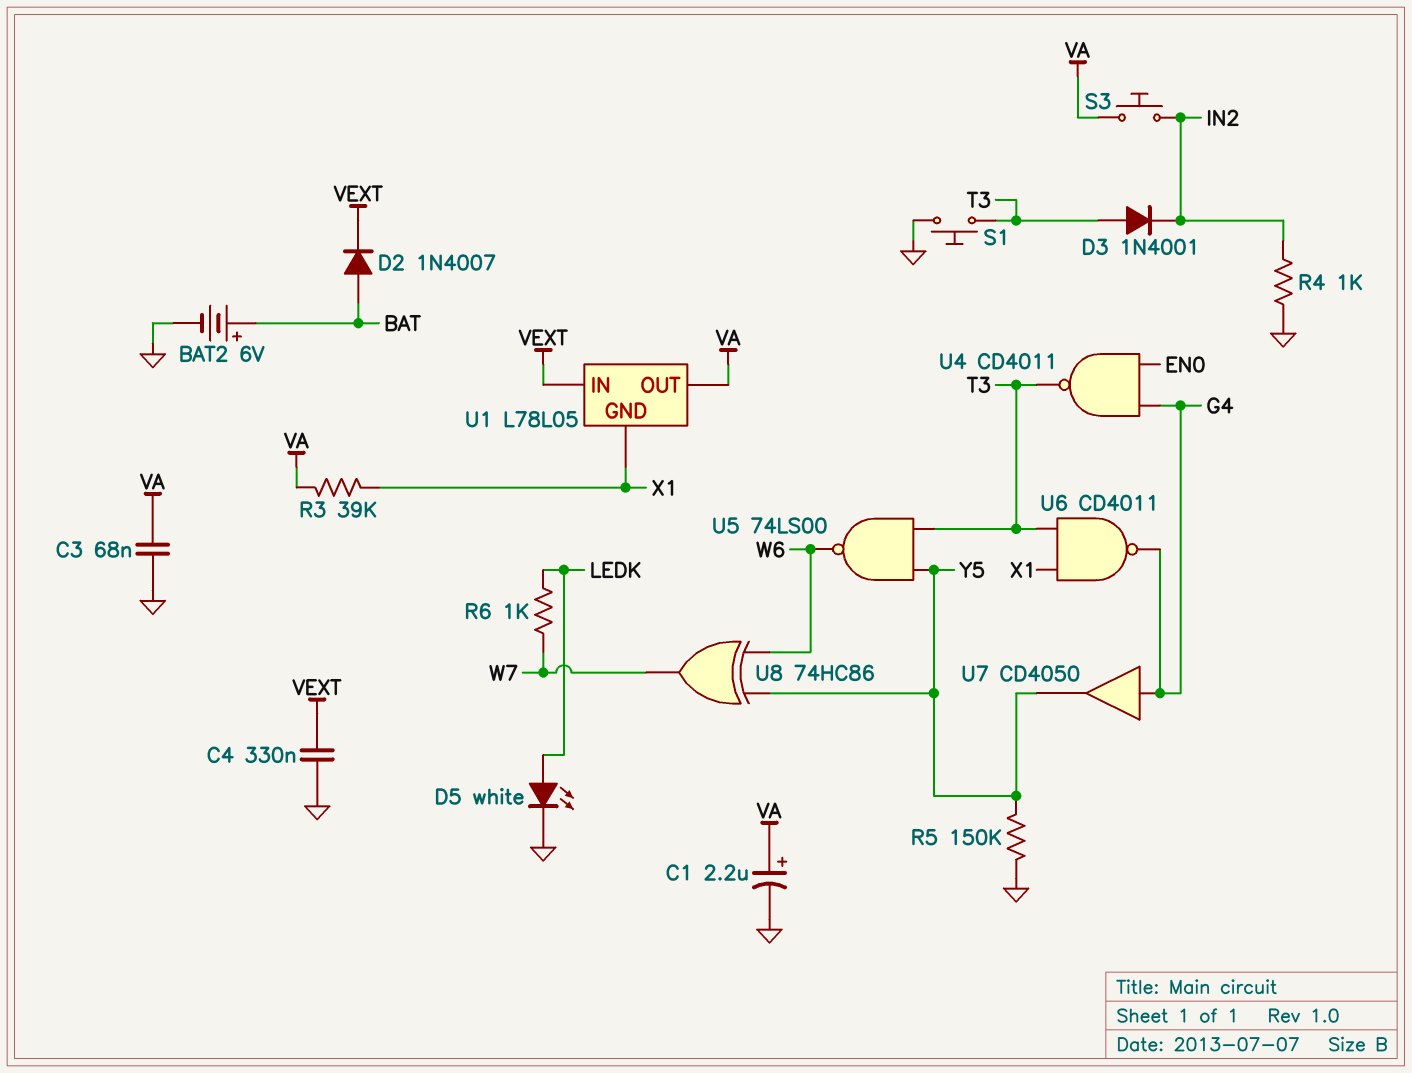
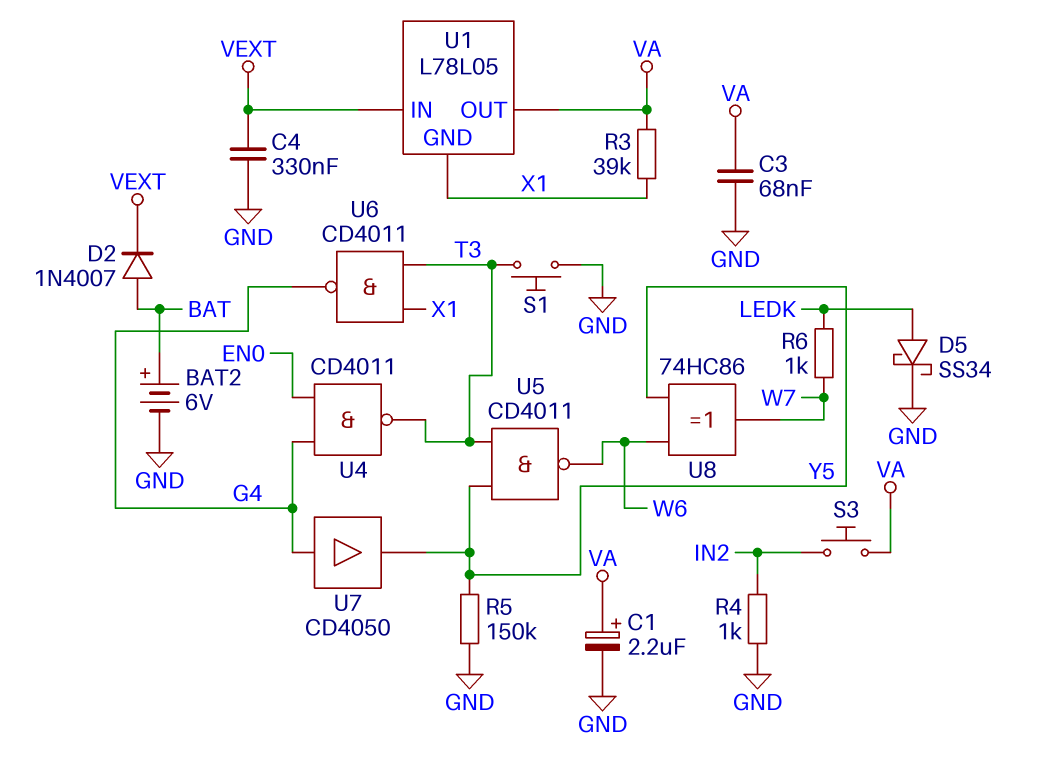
D3: diode 1N4001 (A T3, K IN2) -> none
D5: LED white (A LEDK, K GND) -> schottky SS34 (A LEDK, K GND)
U5: NAND 74LS00 (in T3, in Y5, out W6) -> NAND CD4011 (in T3, in Y5, out W6)

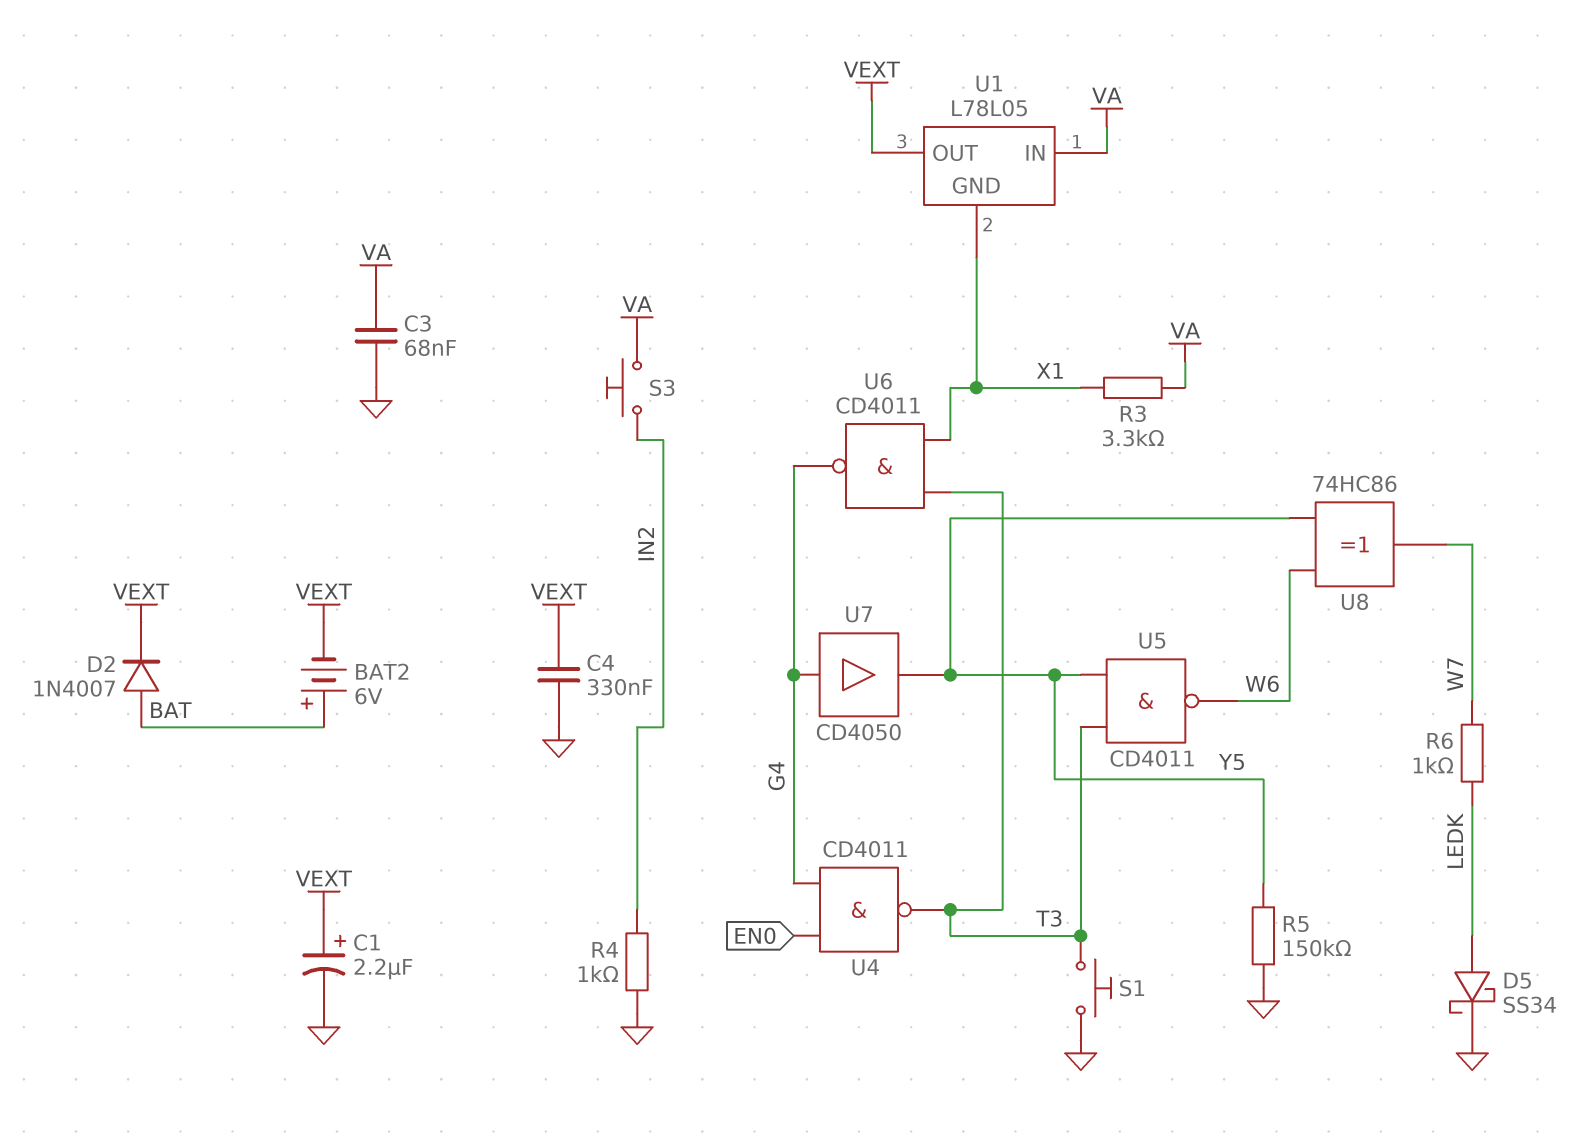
BAT2: 6V (plus BAT, minus GND) -> 6V (plus BAT, minus VEXT)
C1: 2.2uF (plus VA, minus GND) -> 2.2uF (plus VEXT, minus GND)
R3: 39k (VA, X1) -> 3.3k (VA, X1)
U1 pin IN: VEXT -> VA
U1 pin OUT: VA -> VEXT

